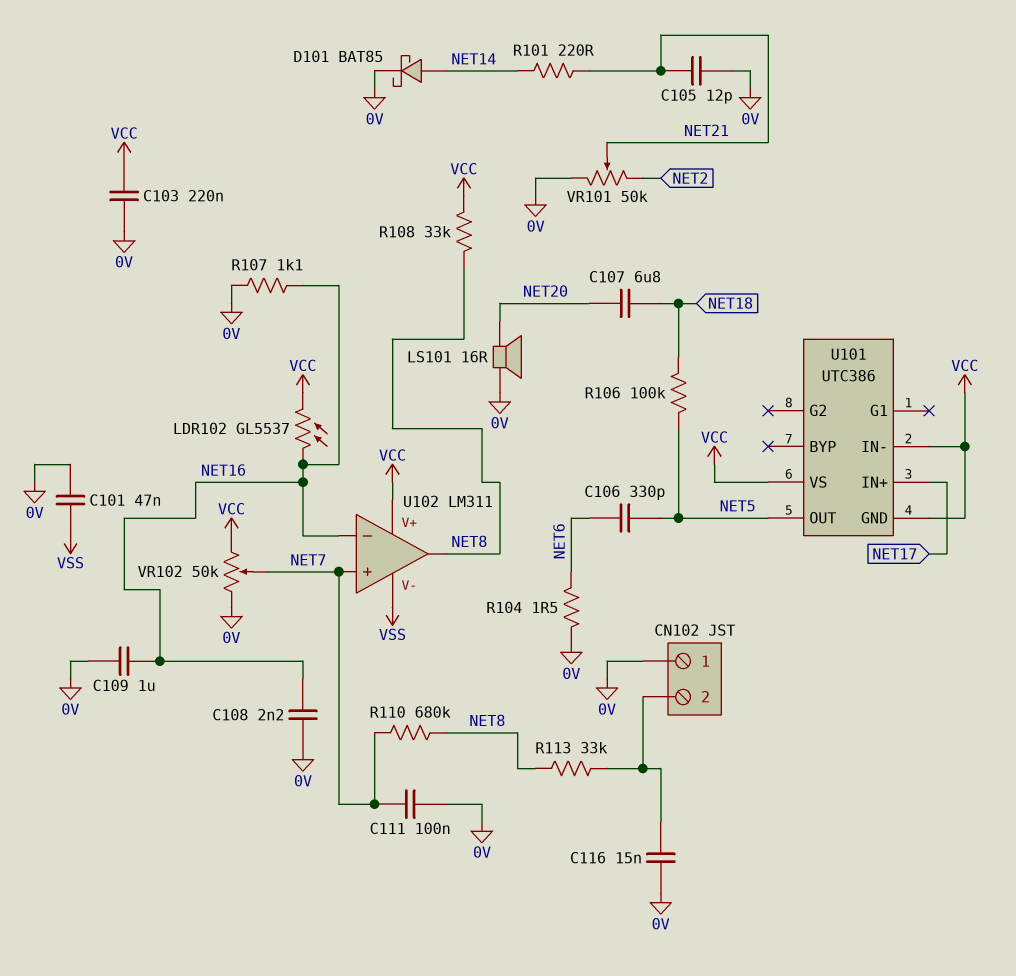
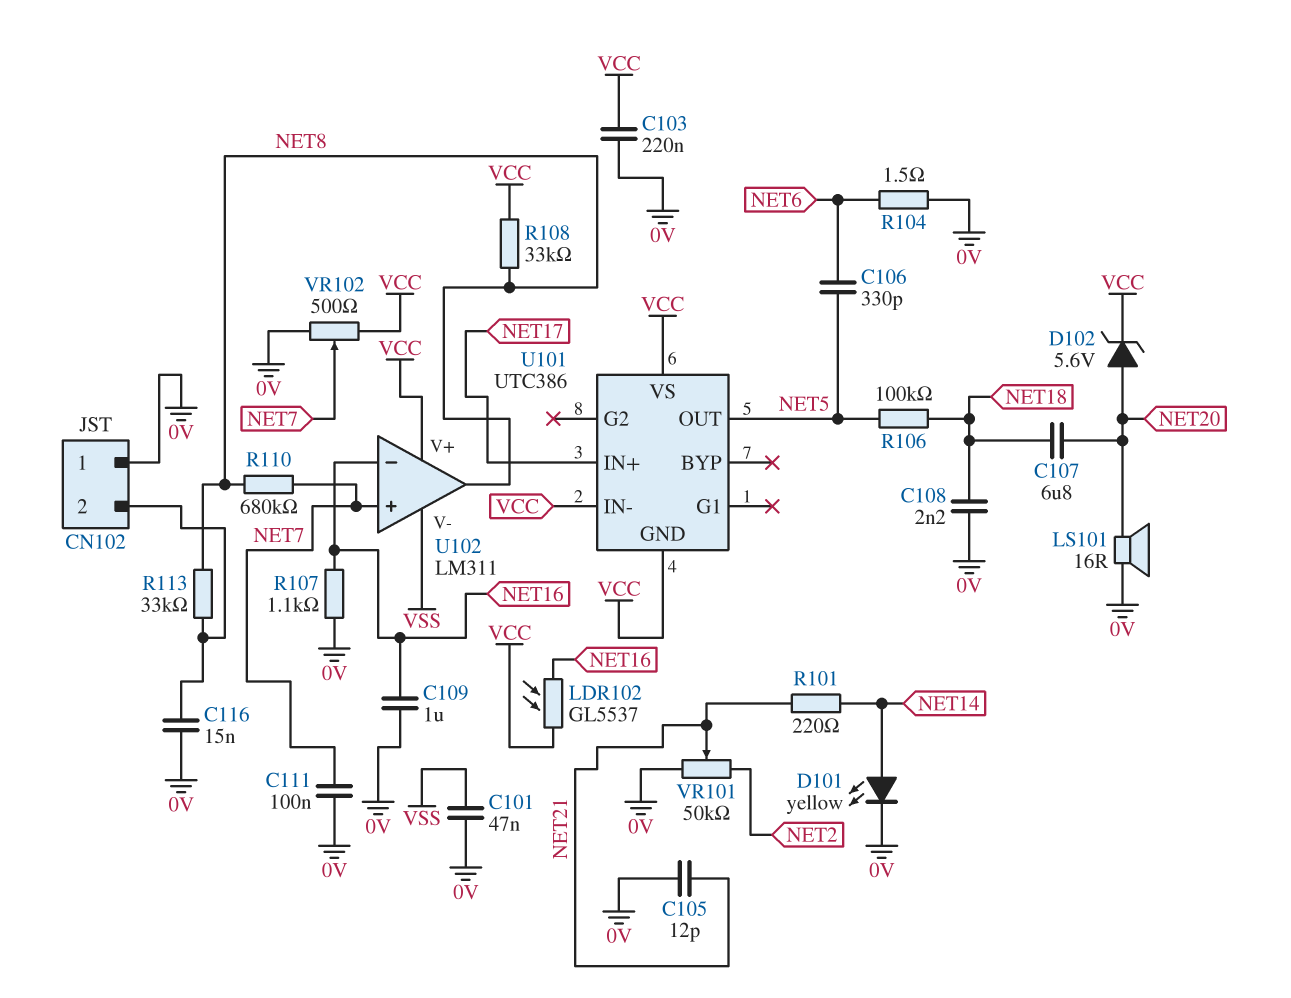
C108: 2.2nF (0V, NET16) -> 2.2nF (0V, NET18)
D101: schottky BAT85 (A NET14, K 0V) -> LED yellow (A NET14, K 0V)
D102: none -> zener 5.6V (A NET20, K VCC)
VR102: 50k (0V, VCC, wiper NET7) -> 500 (0V, VCC, wiper NET7)

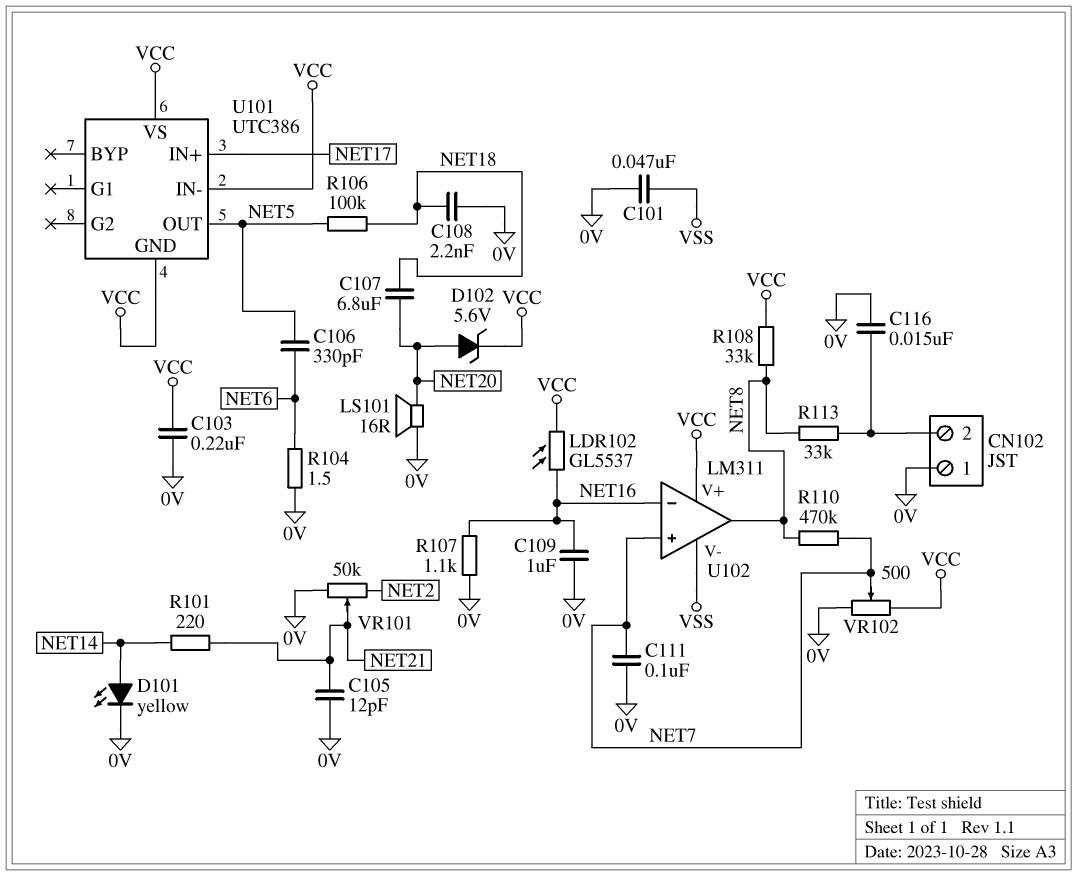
R110: 680k (NET7, NET8) -> 470k (NET7, NET8)

